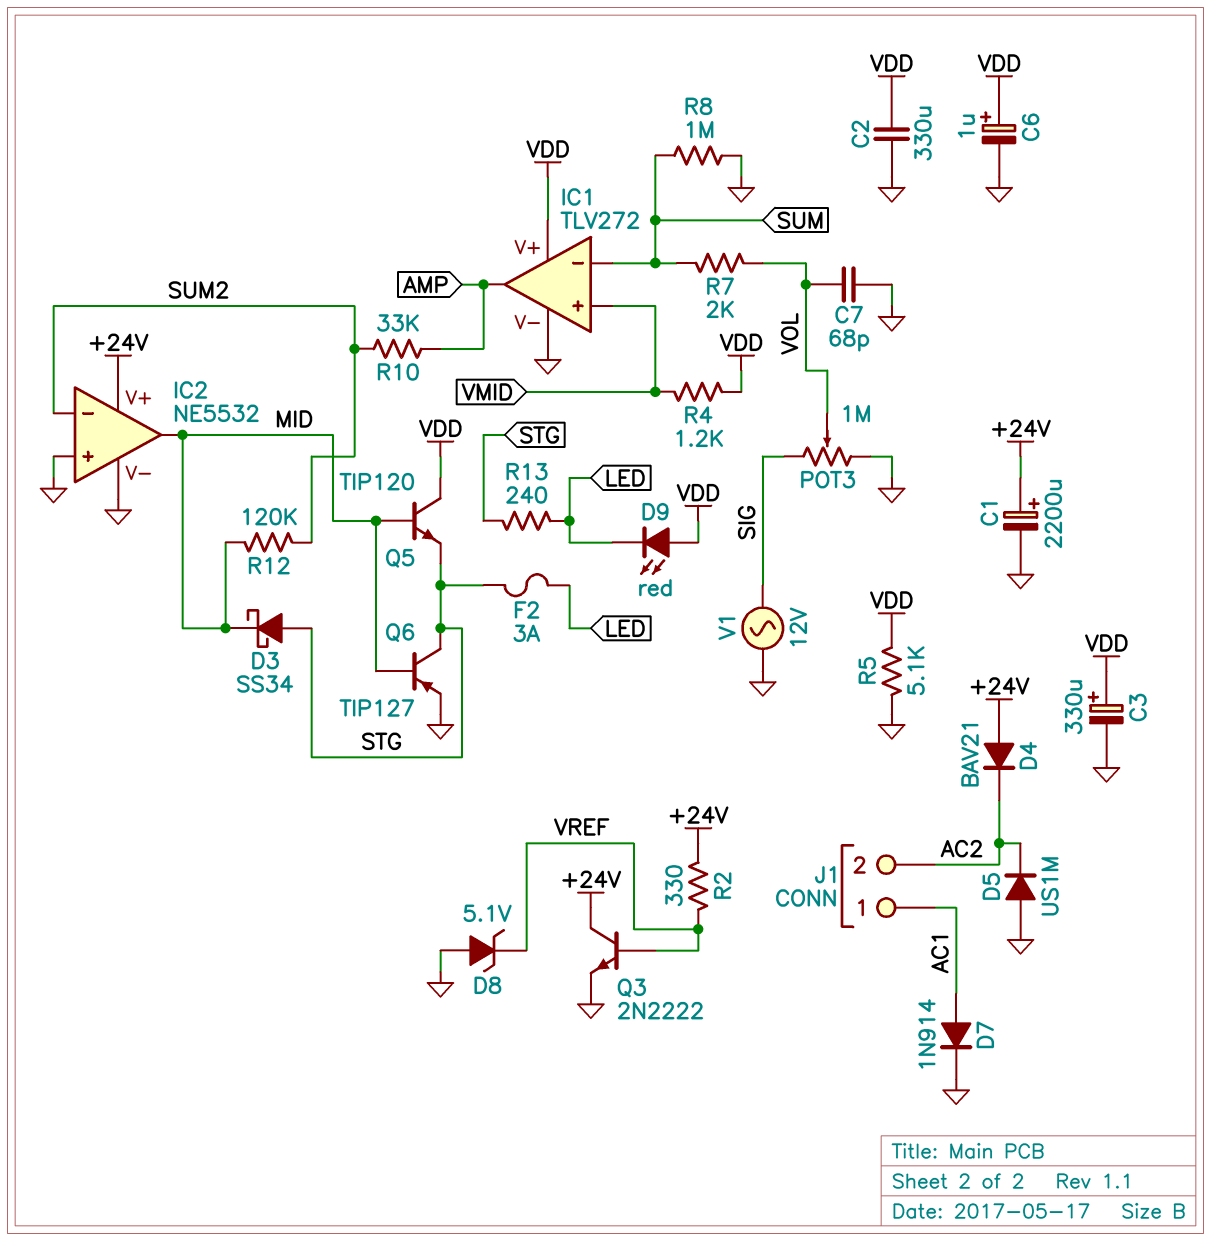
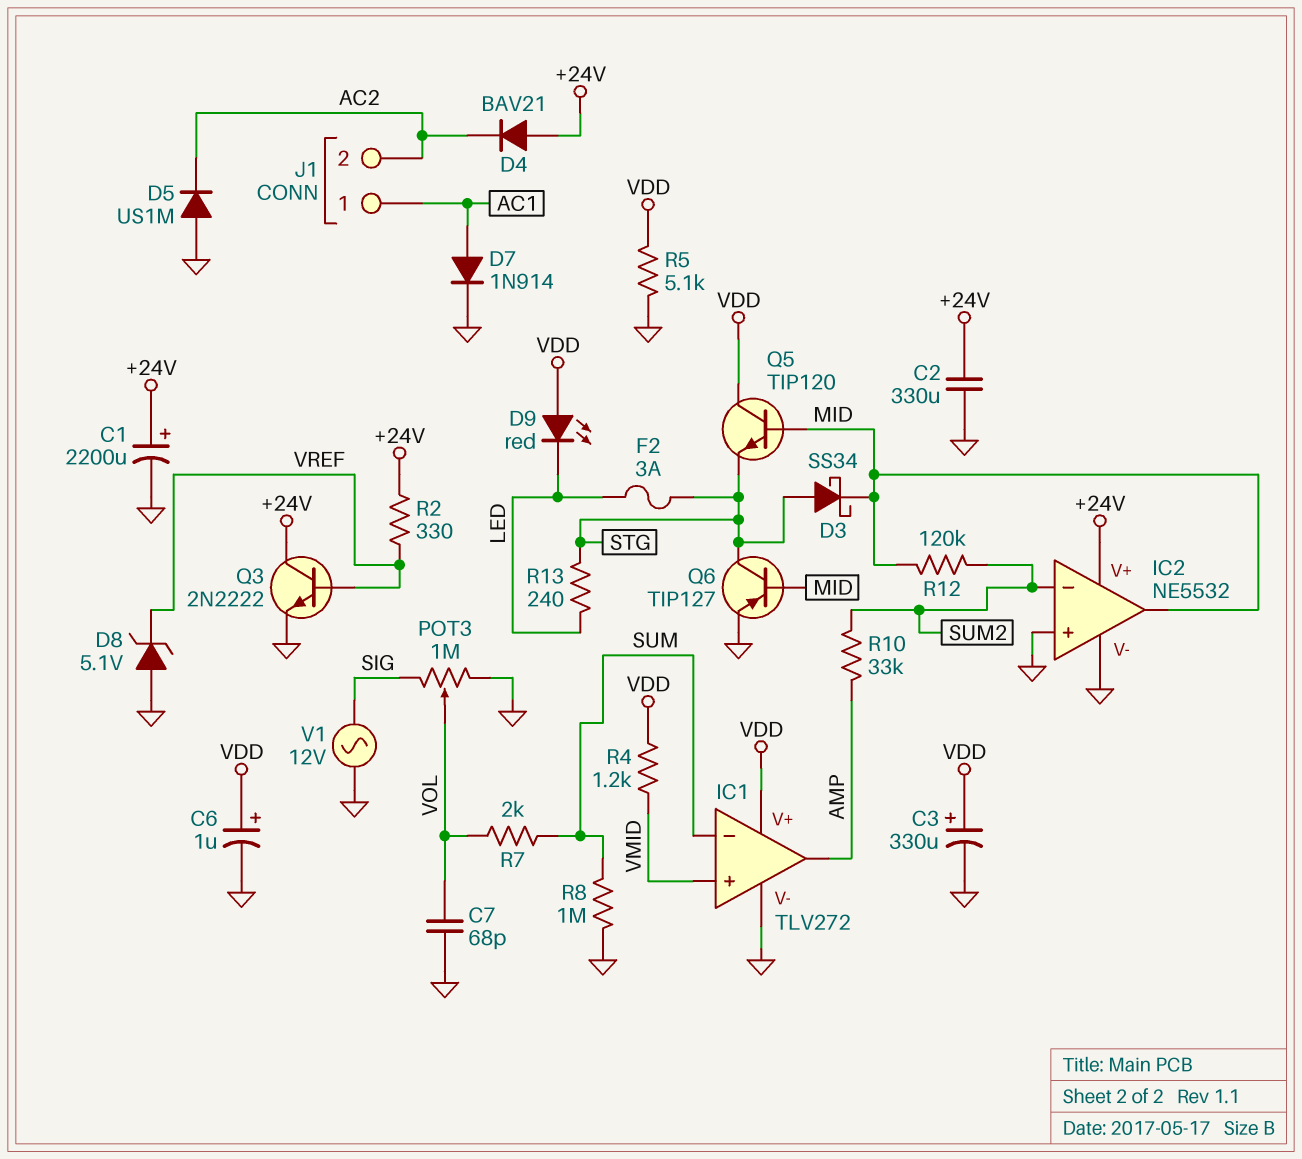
C2: 330uF (GND, VDD) -> 330uF (+24V, GND)

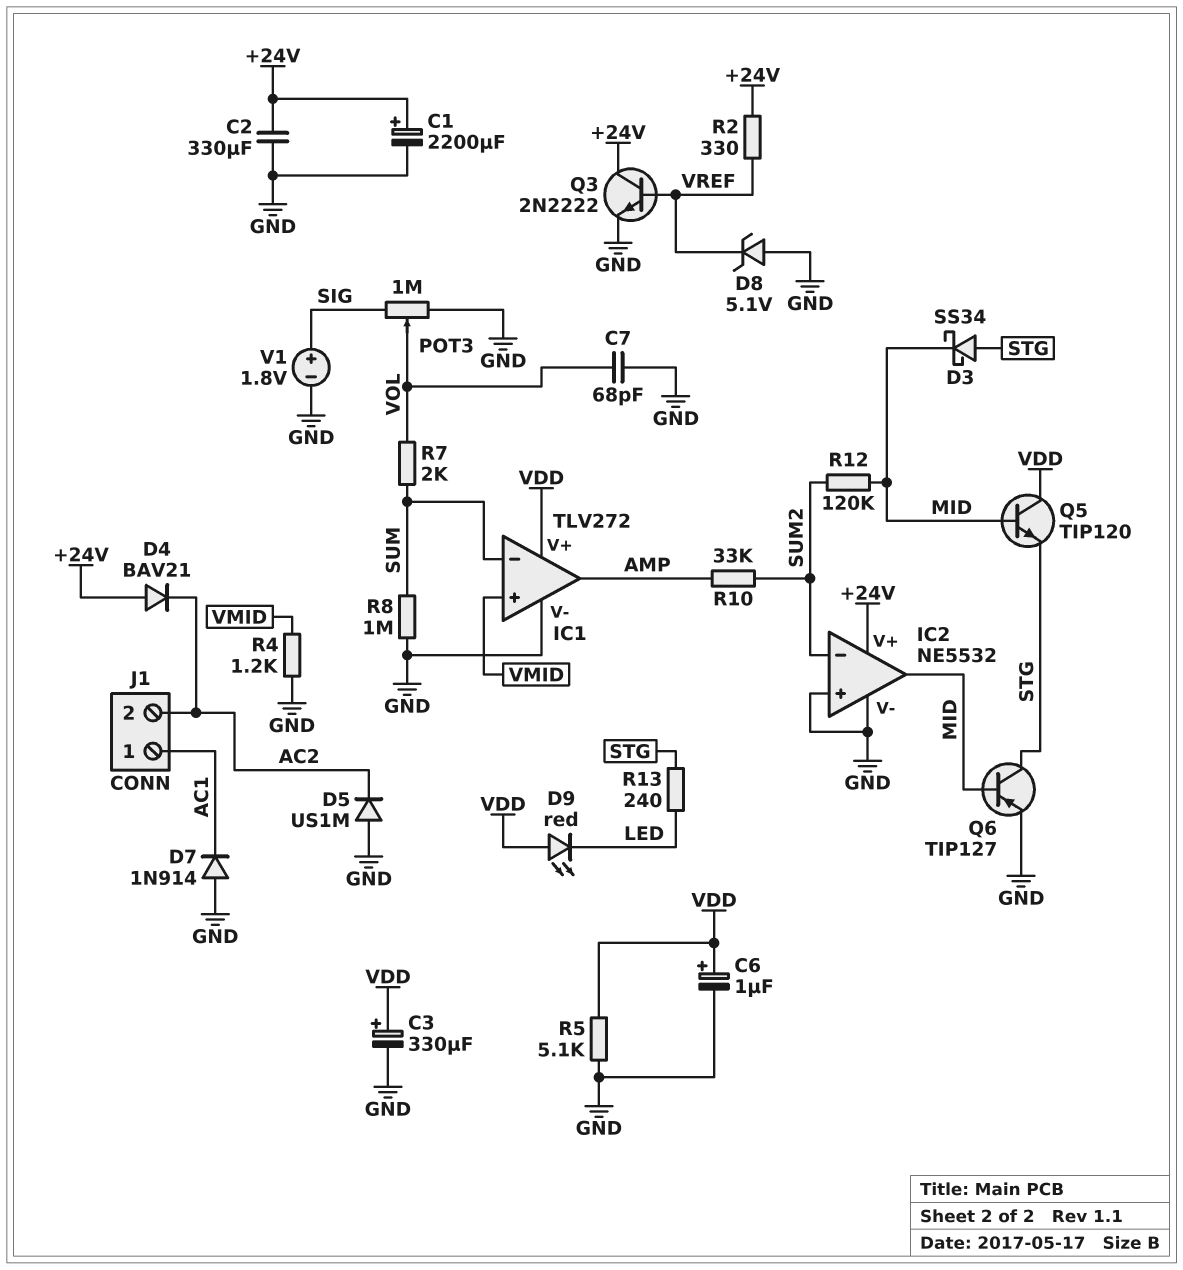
D7: diode 1N914 (A AC1, K GND) -> diode 1N914 (A GND, K AC1)
F2: 3A (LED, STG) -> none
R4: 1.2k (VDD, VMID) -> 1.2k (GND, VMID)
V1: AC 12V (GND, SIG) -> 1.8V (plus SIG, minus GND)

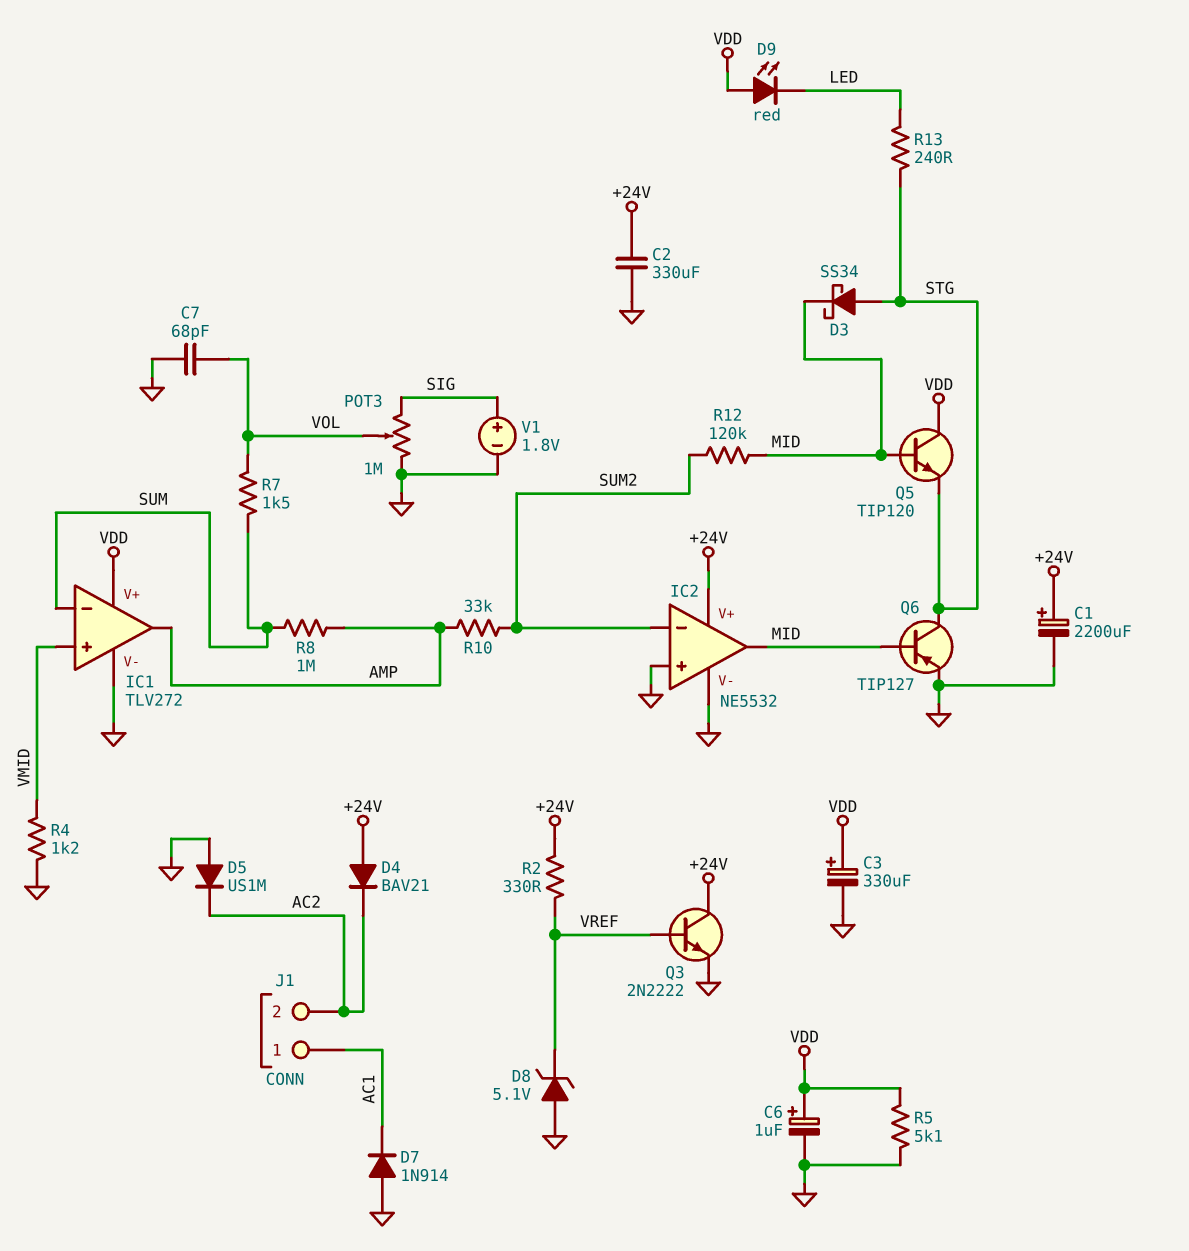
R7: 2k (SUM, VOL) -> 1.5k (SUM, VOL)
R8: 1M (GND, SUM) -> 1M (AMP, SUM)

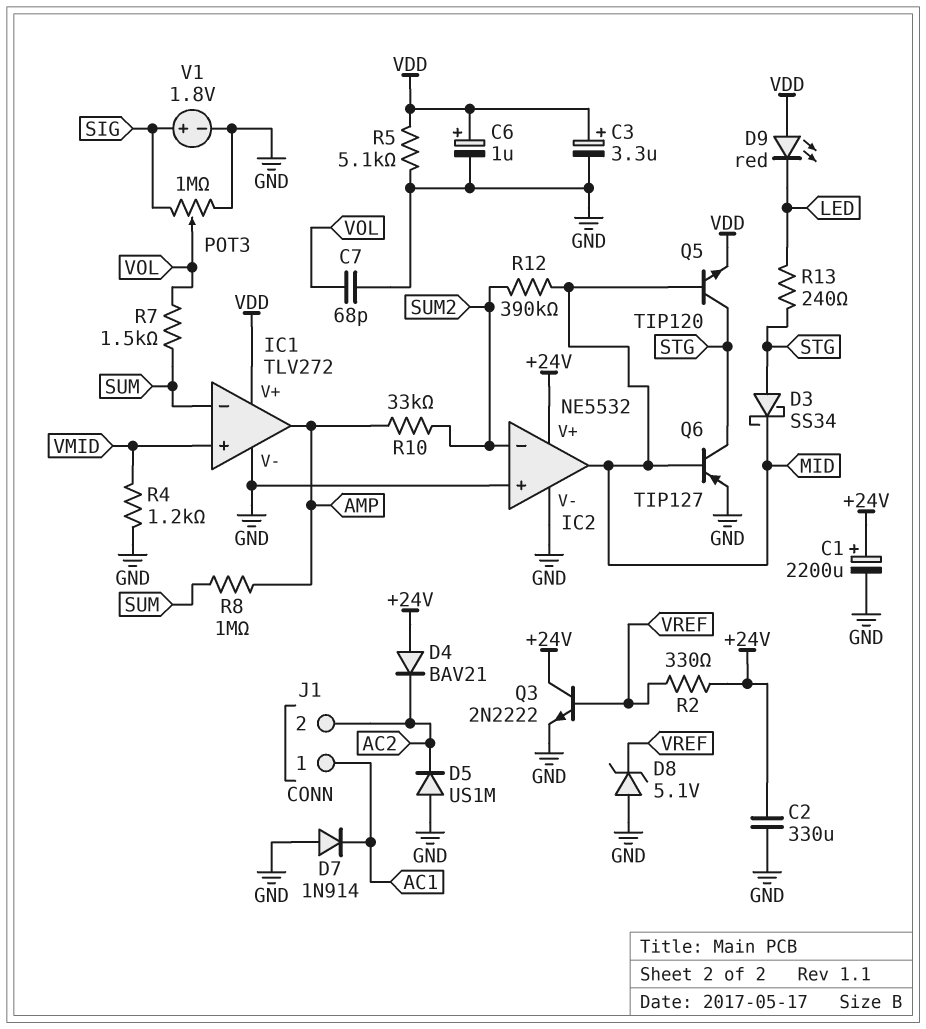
C3: 330uF (plus VDD, minus GND) -> 3.3uF (plus VDD, minus GND)
Q5: NPN TIP120 (B MID, C VDD, E STG) -> NPN TIP120 (B MID, C STG, E VDD)
R12: 120k (MID, SUM2) -> 390k (MID, SUM2)

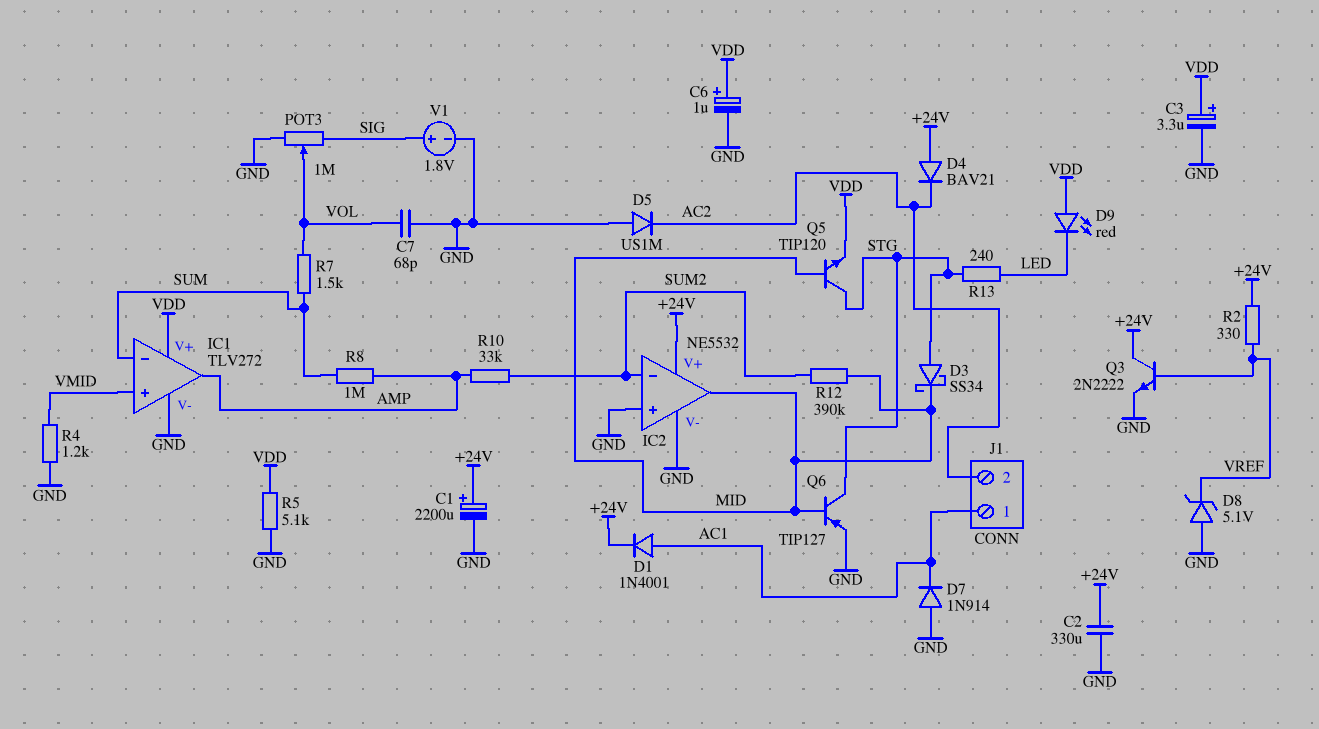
D1: none -> diode 1N4001 (A AC1, K +24V)

